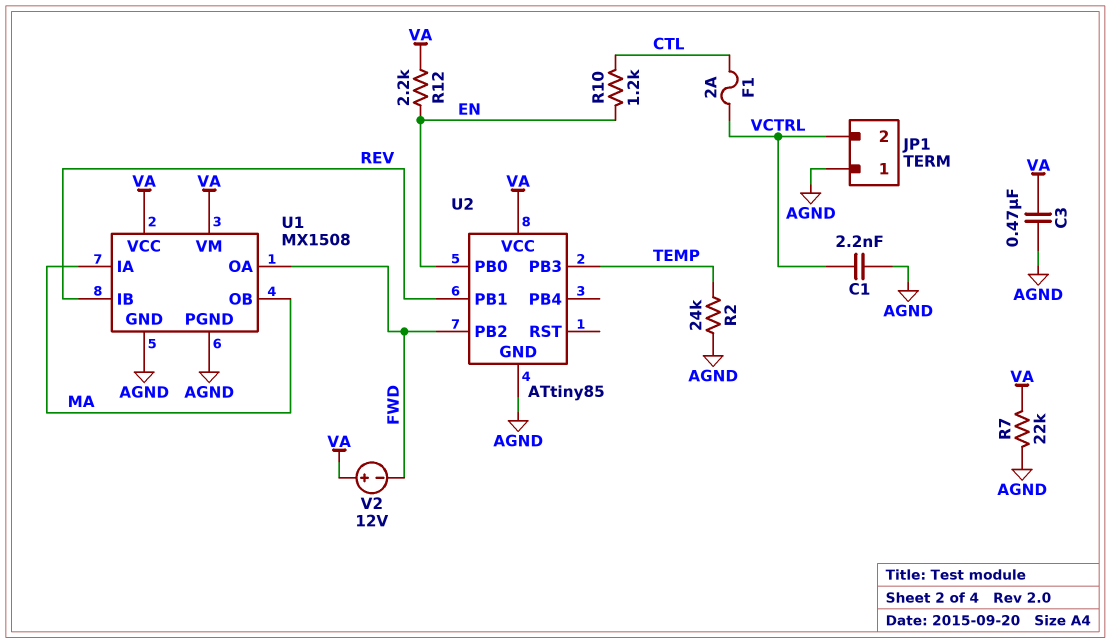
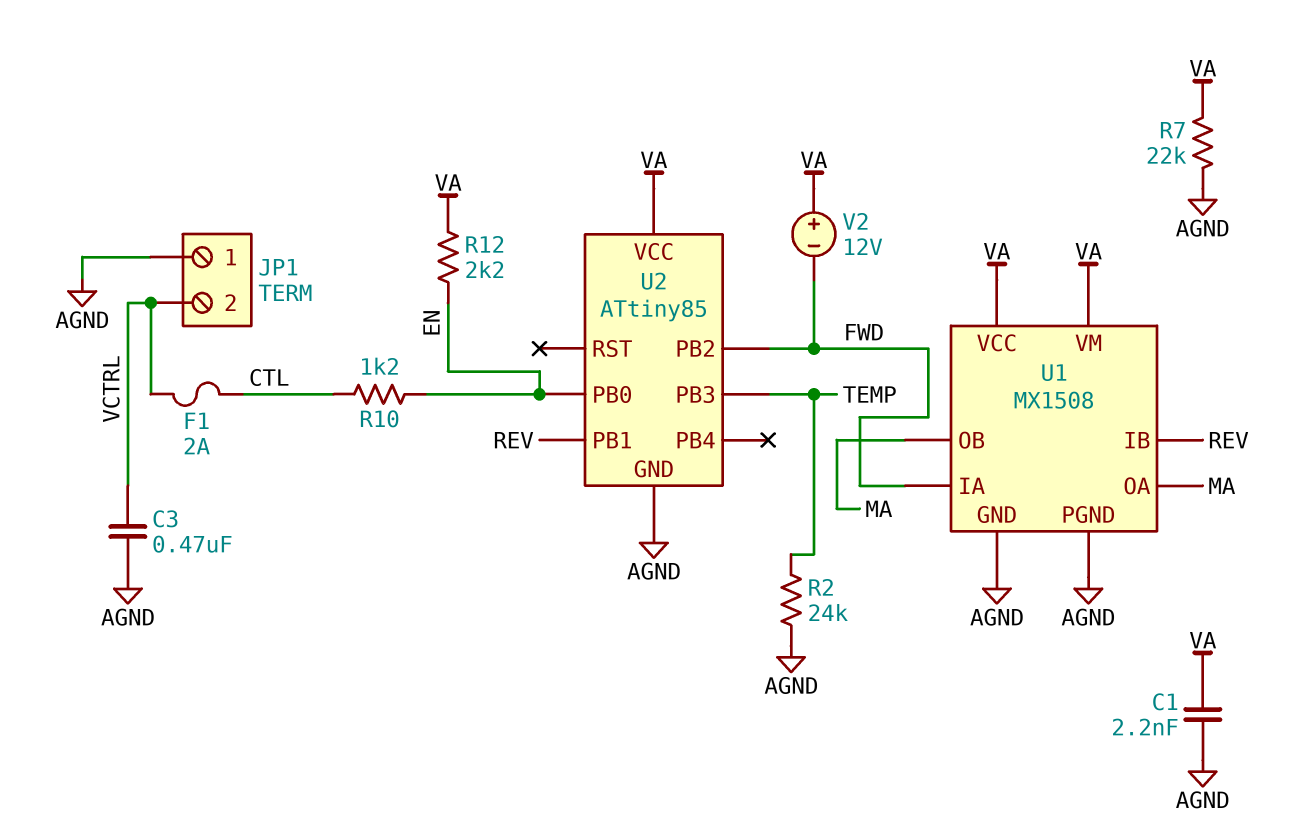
C1: 2.2nF (AGND, VCTRL) -> 2.2nF (AGND, VA)
C3: 470nF (AGND, VA) -> 470nF (AGND, VCTRL)
U1 pin IA: MA -> FWD
U1 pin OA: FWD -> MA

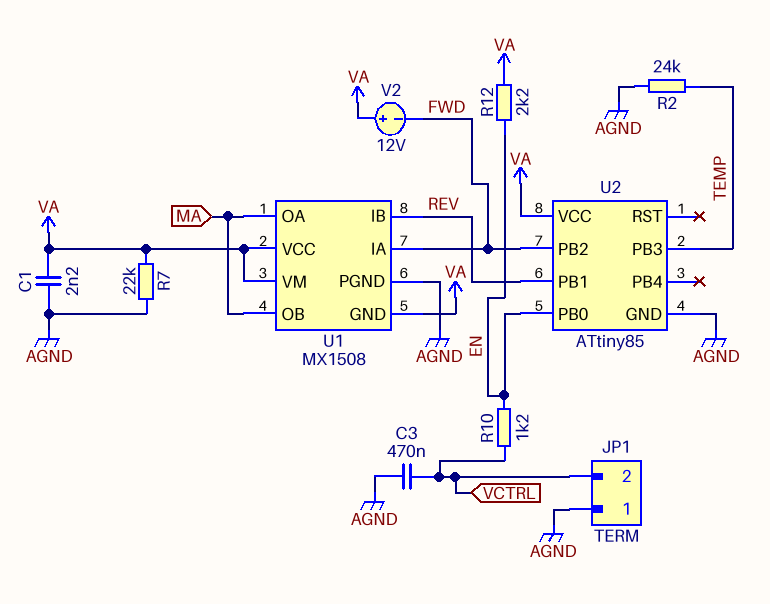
F1: 2A (CTL, VCTRL) -> none
R10: 1.2k (CTL, EN) -> 1.2k (EN, VCTRL)
U1 pin GND: AGND -> VA

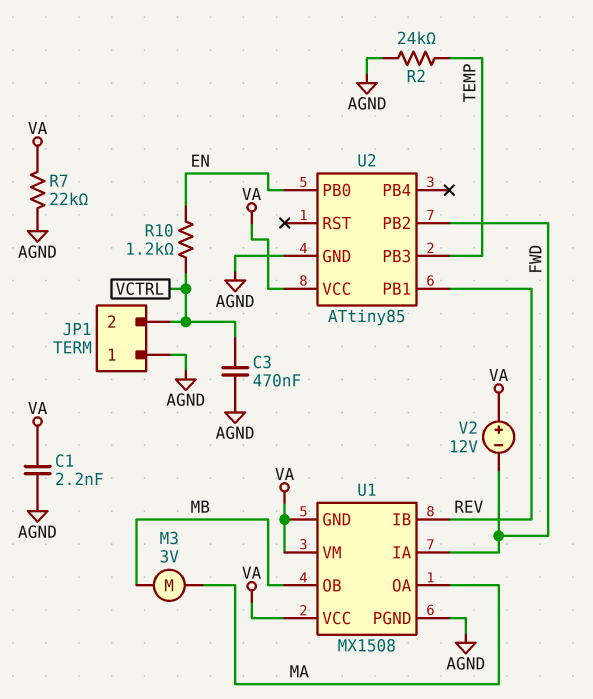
M3: none -> motor 3V (MA, MB)
R12: 2.2k (EN, VA) -> none
U1 pin OB: MA -> MB

